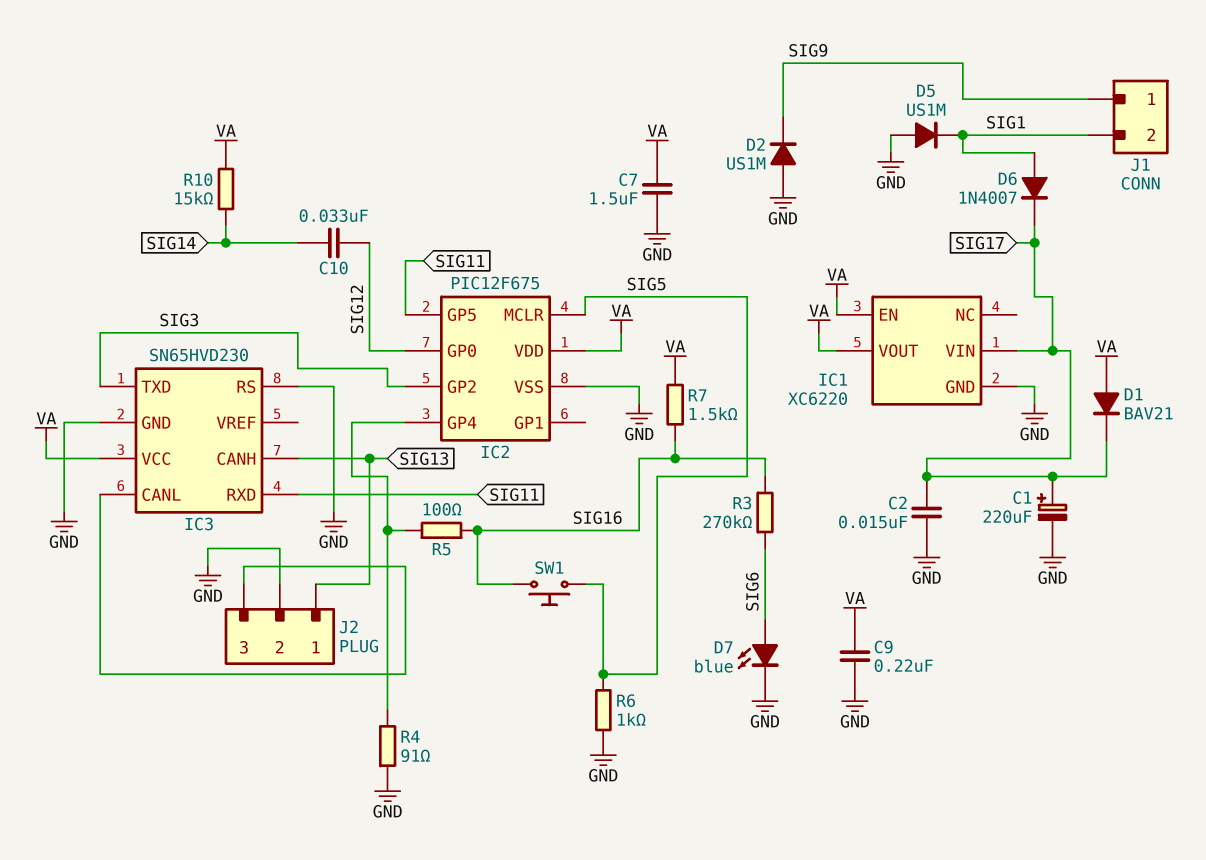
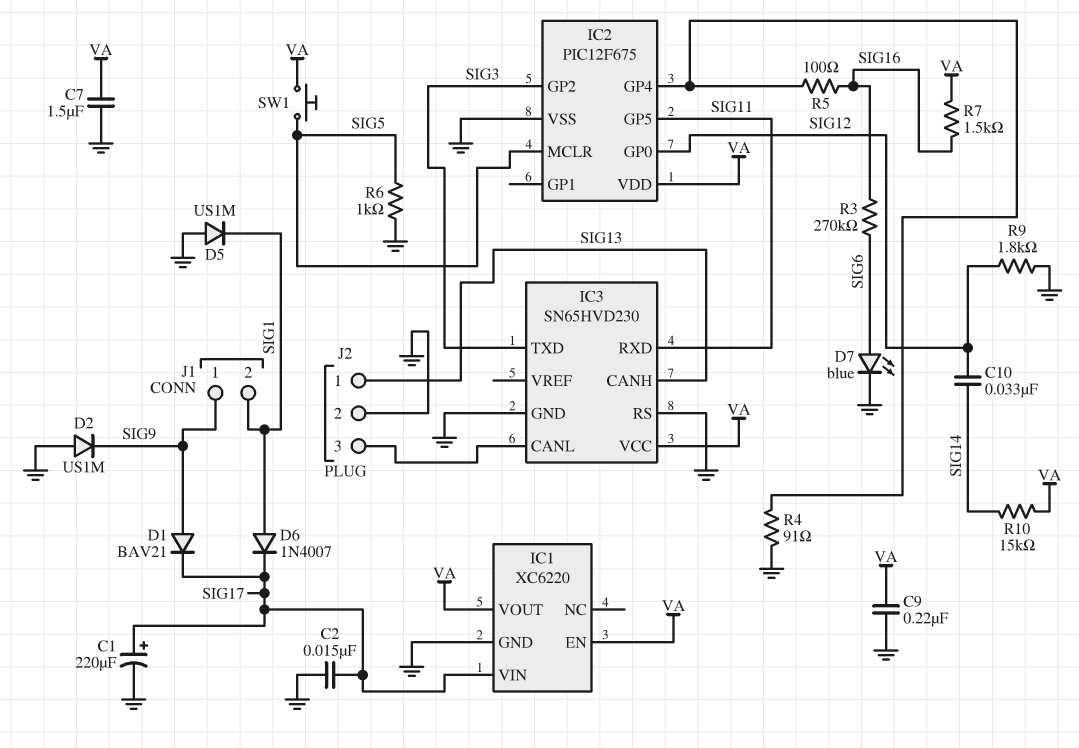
D1: diode BAV21 (A VA, K SIG17) -> diode BAV21 (A SIG9, K SIG17)
R9: none -> 1.8k (GND, SIG12)
SW1: button (SIG5, SIG16) -> button (SIG5, VA)

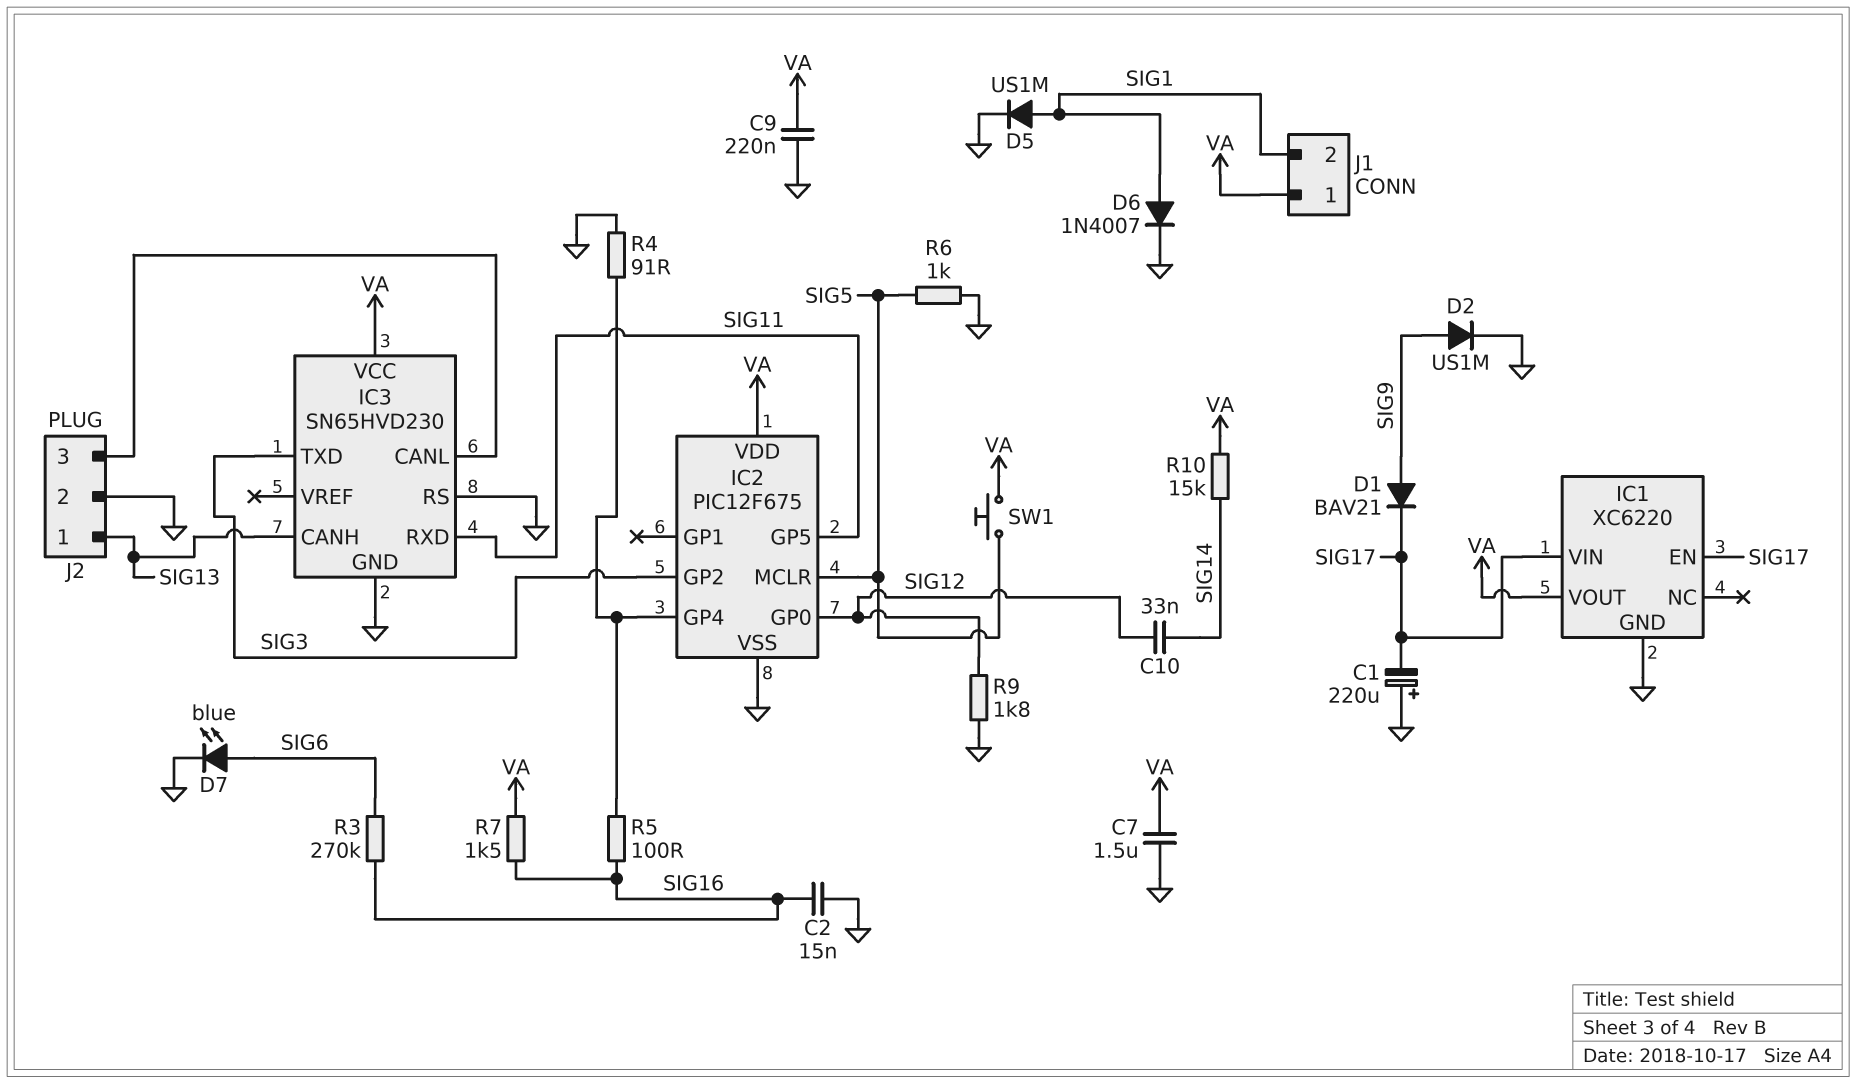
C1: 220uF (plus SIG17, minus GND) -> 220uF (plus GND, minus SIG17)
C2: 15nF (GND, SIG17) -> 15nF (GND, SIG16)
D2: diode US1M (A GND, K SIG9) -> diode US1M (A SIG9, K GND)
D5: diode US1M (A GND, K SIG1) -> diode US1M (A SIG1, K GND)
D6: diode 1N4007 (A SIG1, K SIG17) -> diode 1N4007 (A SIG1, K GND)
IC1 pin EN: VA -> SIG17
J1 pin 1: SIG9 -> VA

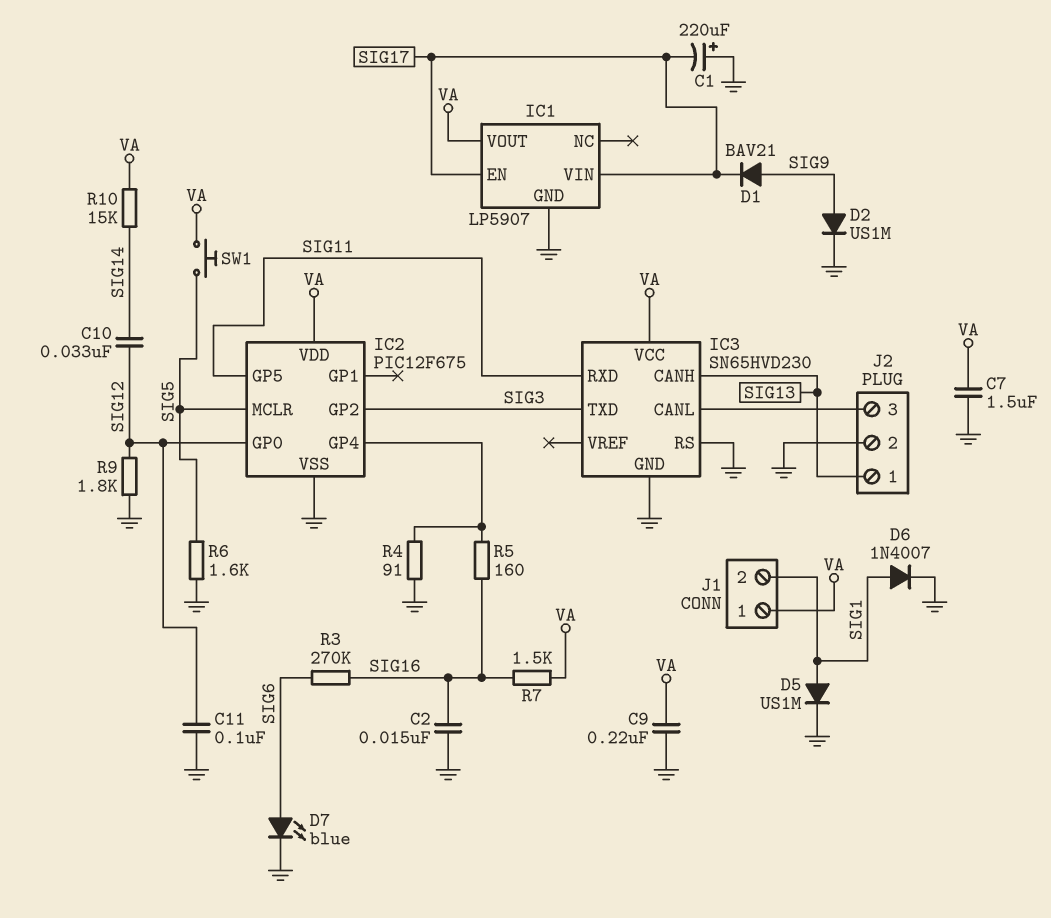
C11: none -> 100nF (GND, SIG12)
IC1: XC6220 -> LP5907
R5: 100 (IC2/GP4, SIG16) -> 160 (IC2/GP4, SIG16)
R6: 1k (GND, SIG5) -> 1.6k (GND, SIG5)

